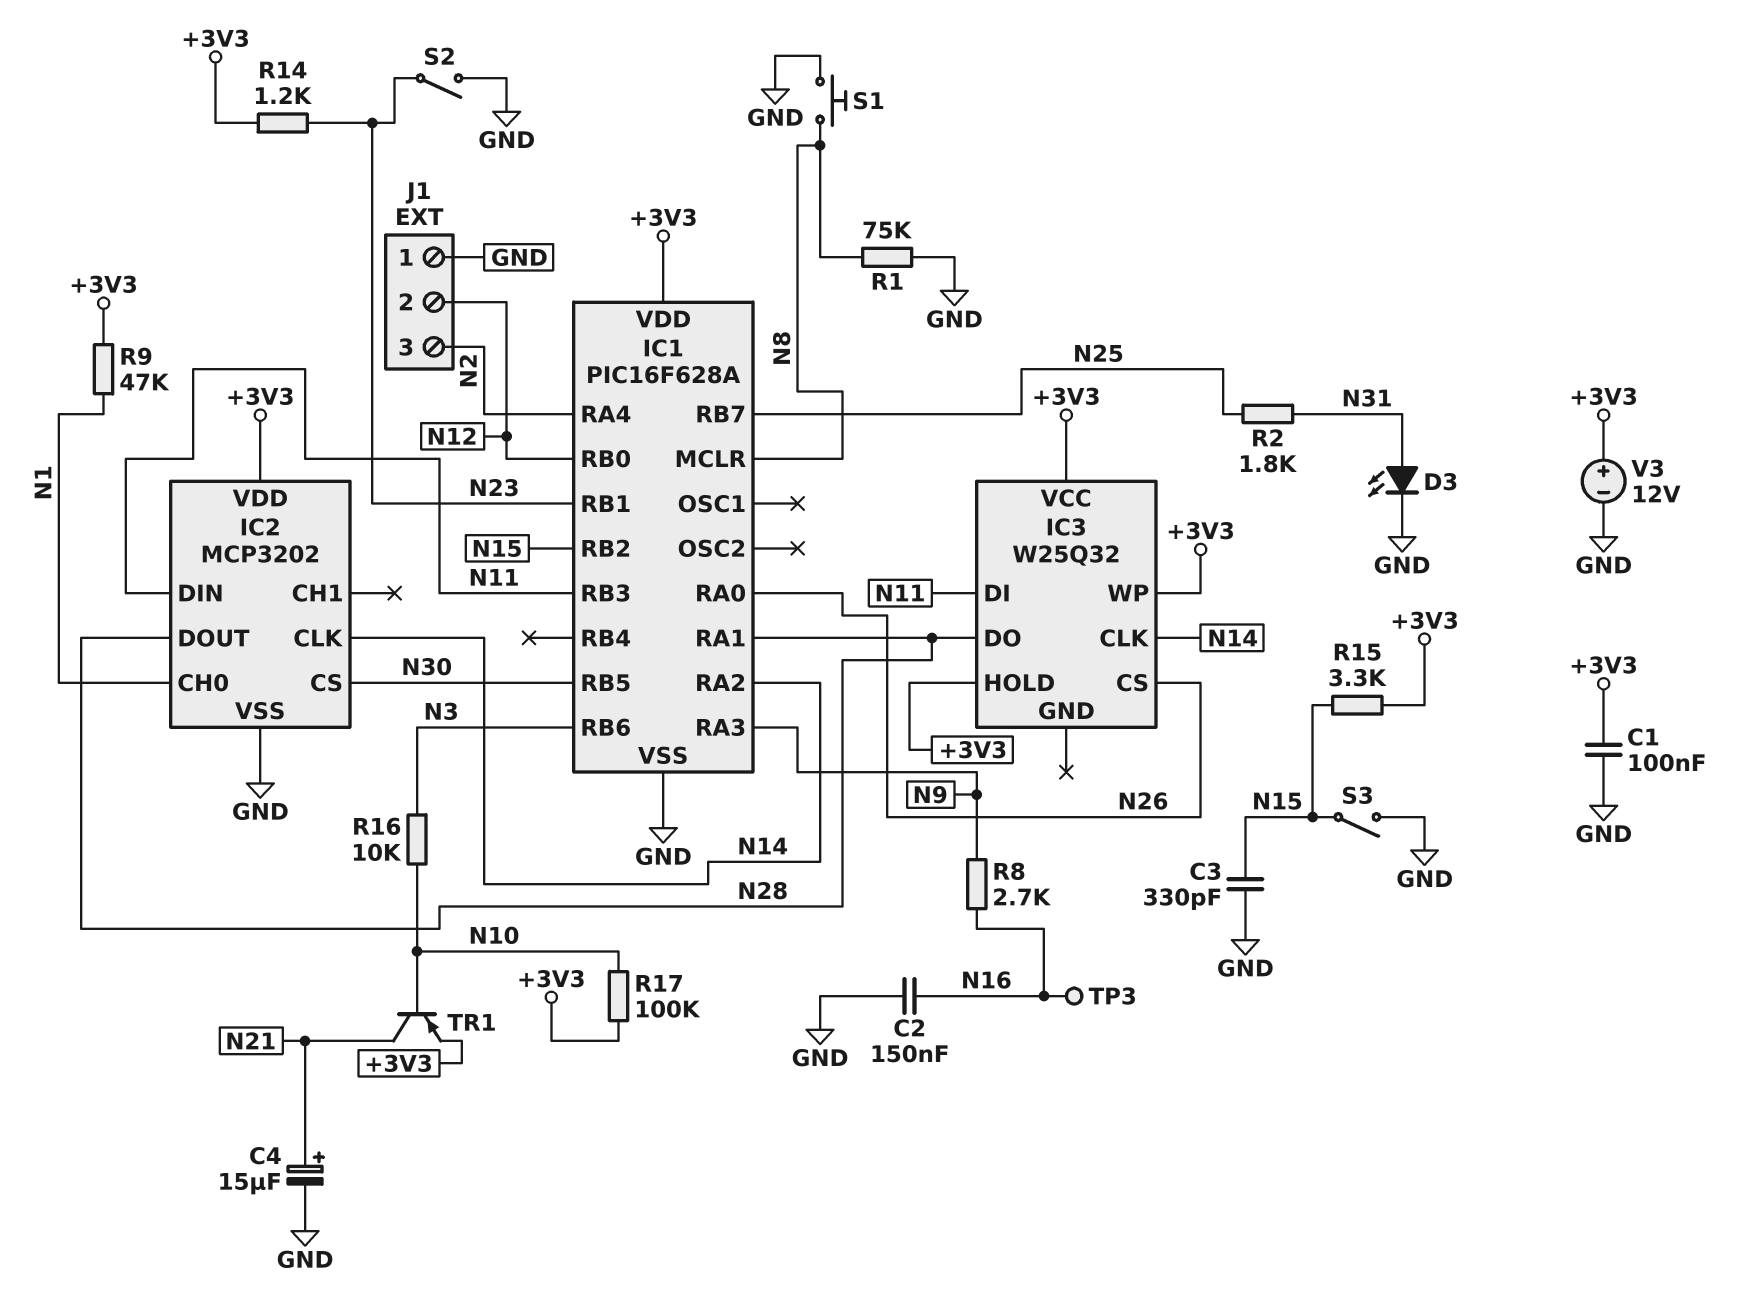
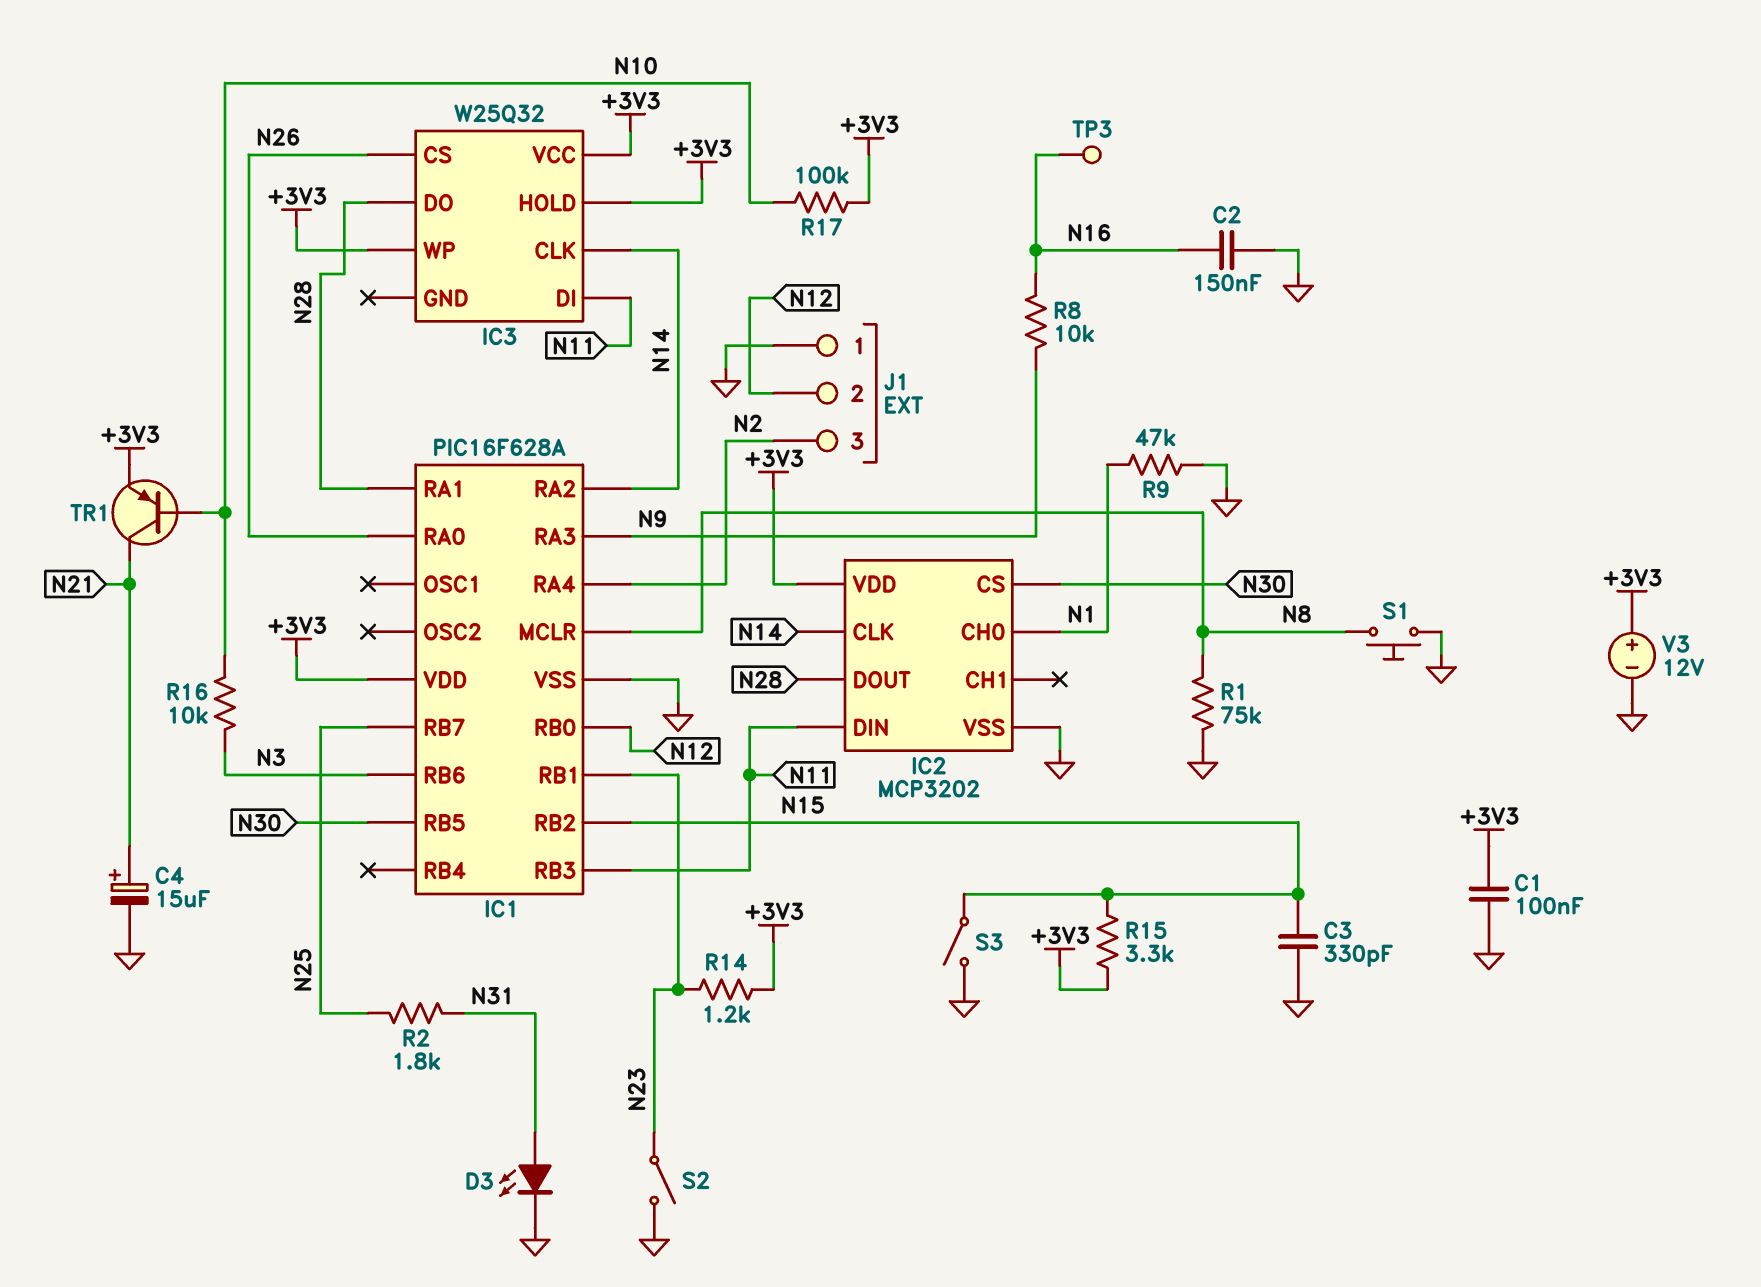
R8: 2.7k (N9, N16) -> 10k (N9, N16)
R9: 47k (+3V3, N1) -> 47k (GND, N1)

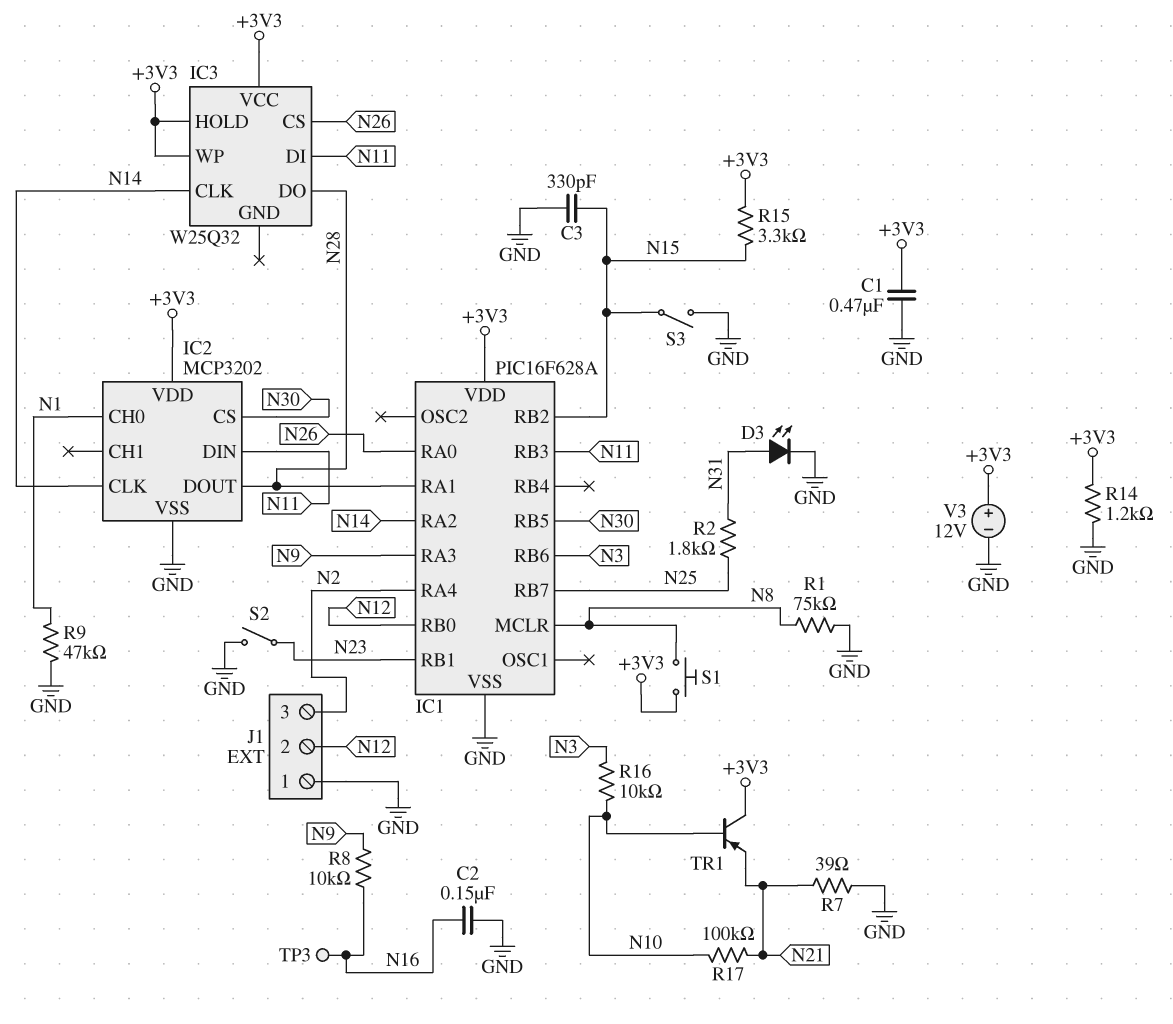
C1: 100nF (+3V3, GND) -> 470nF (+3V3, GND)
C4: 15uF (plus N21, minus GND) -> none
R7: none -> 39 (GND, N21)
R14: 1.2k (+3V3, N23) -> 1.2k (+3V3, GND)
R17: 100k (+3V3, N10) -> 100k (N10, N21)
S1: button (GND, N8) -> button (+3V3, N8)
TR1: PNP (B N10, C N21, E +3V3) -> PNP (B N10, C +3V3, E N21)

